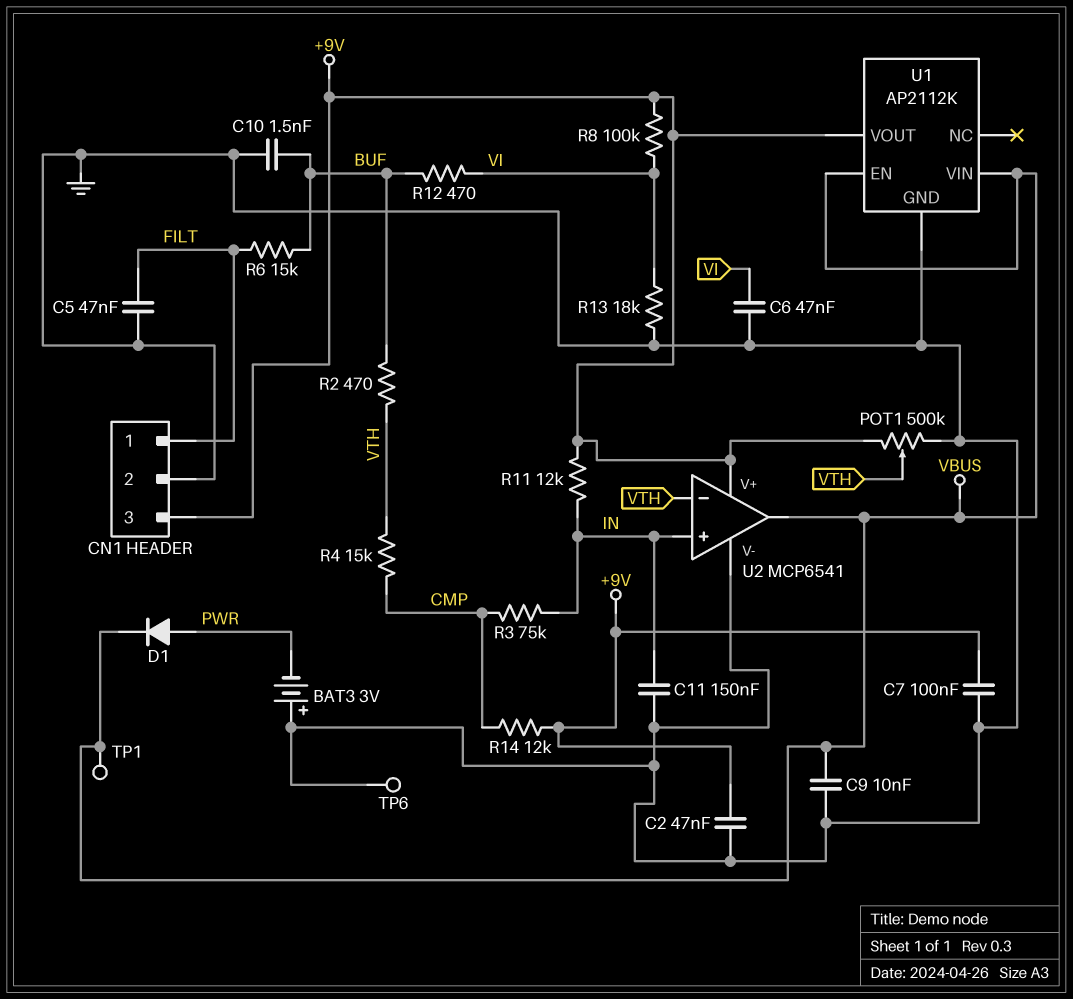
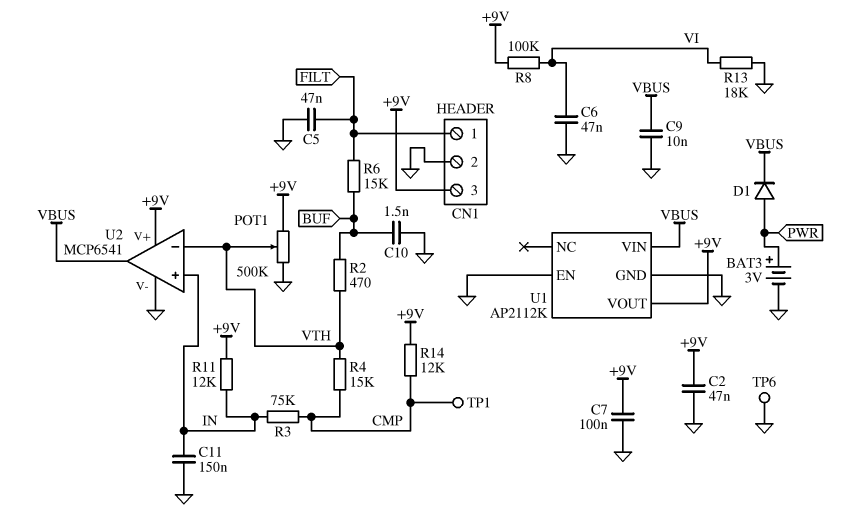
BAT3: 3V (plus GND, minus PWR) -> 3V (plus PWR, minus GND)
R12: 470 (BUF, VI) -> none
TP1: test point (VBUS) -> test point (CMP)
U1 pin EN: VBUS -> GND

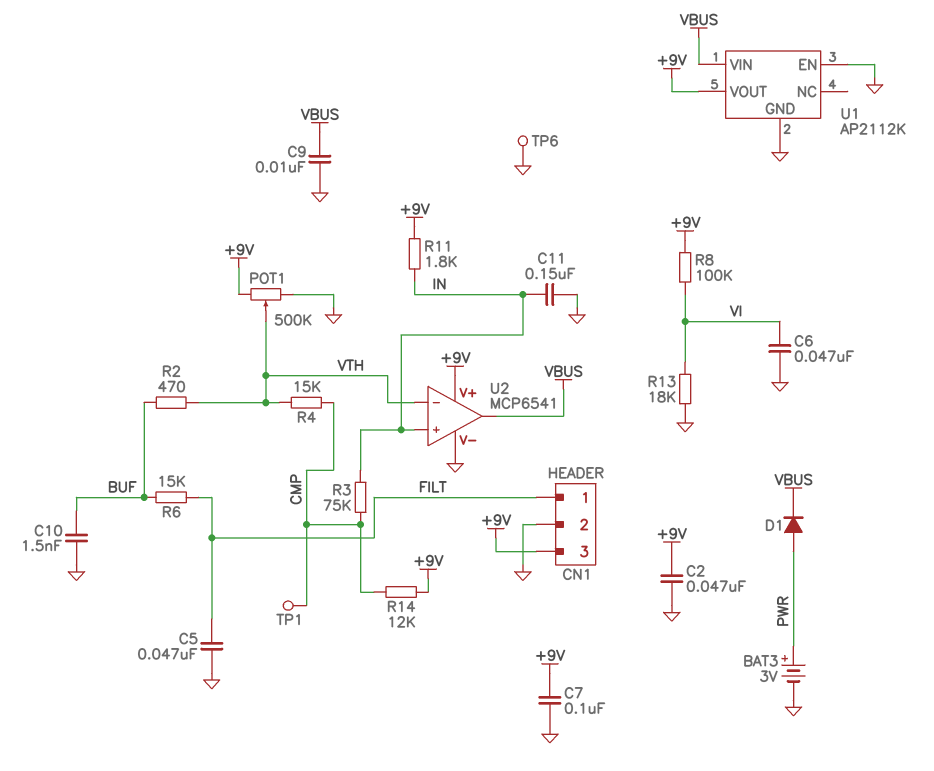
R11: 12k (+9V, IN) -> 1.8k (+9V, IN)

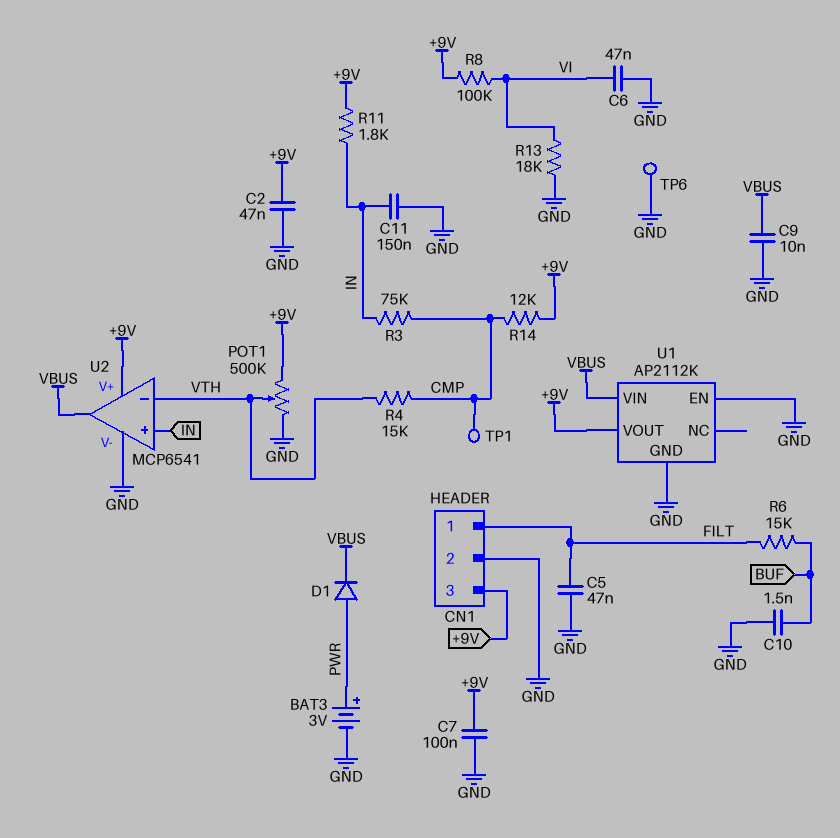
R2: 470 (BUF, VTH) -> none

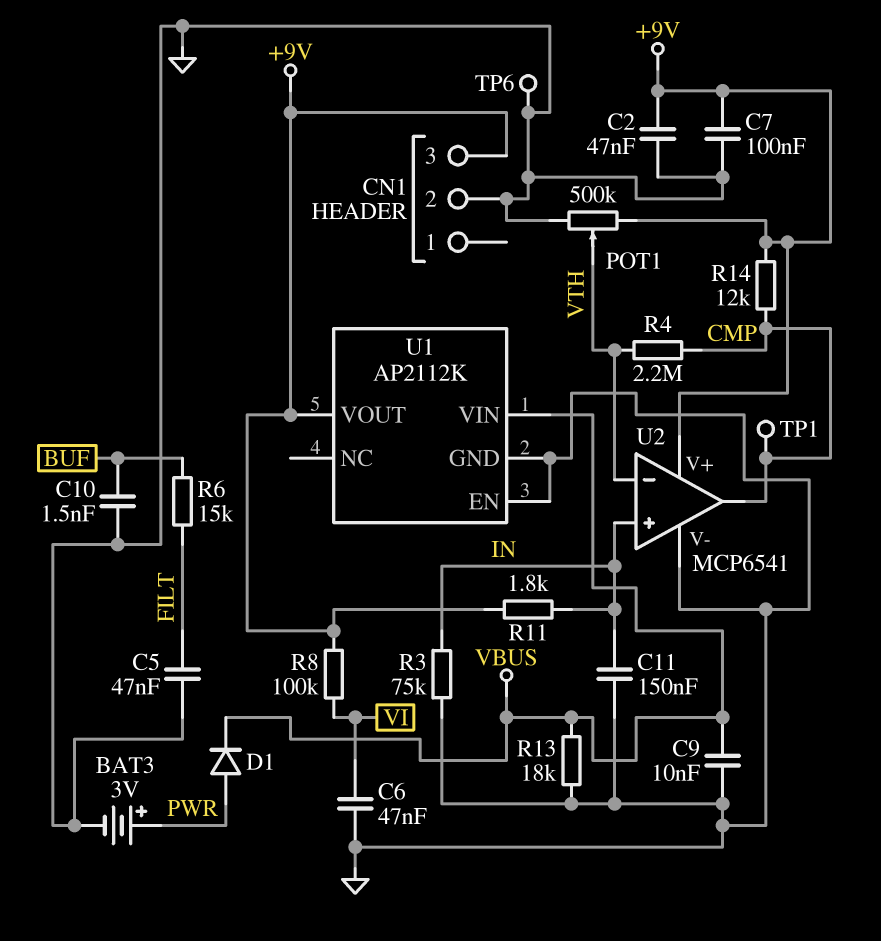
CN1 pin 1: FILT -> none
R3: 75k (CMP, IN) -> 75k (GND, IN)
R4: 15k (CMP, VTH) -> 2.2M (CMP, VTH)
R13: 18k (GND, VI) -> 18k (GND, VBUS)
U2 pin out: VBUS -> CMP

